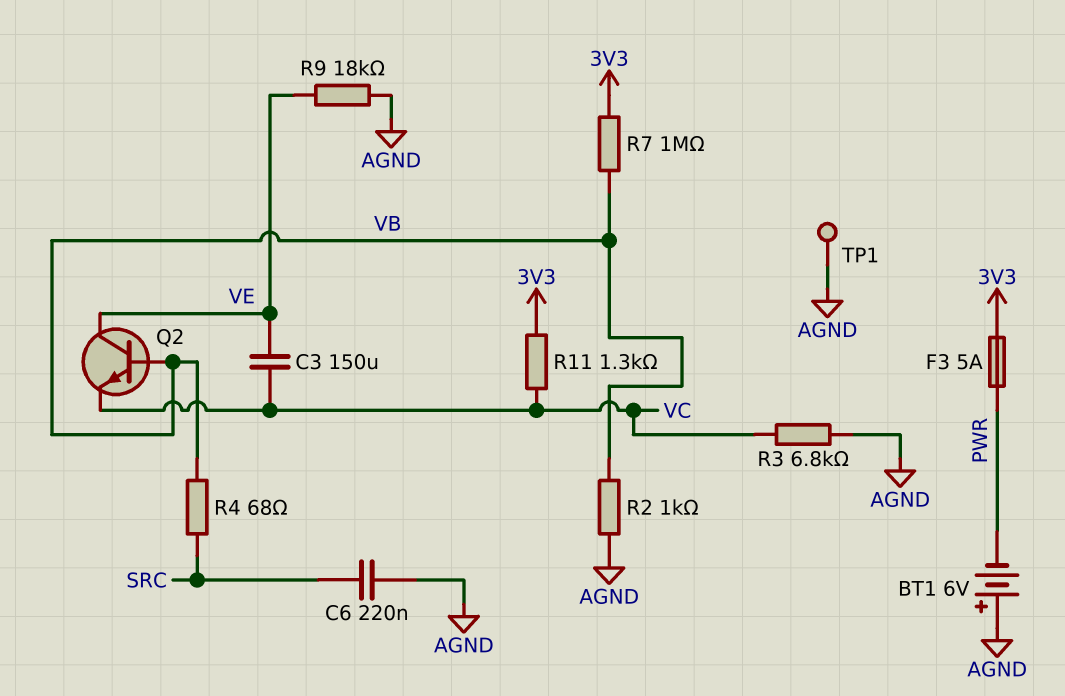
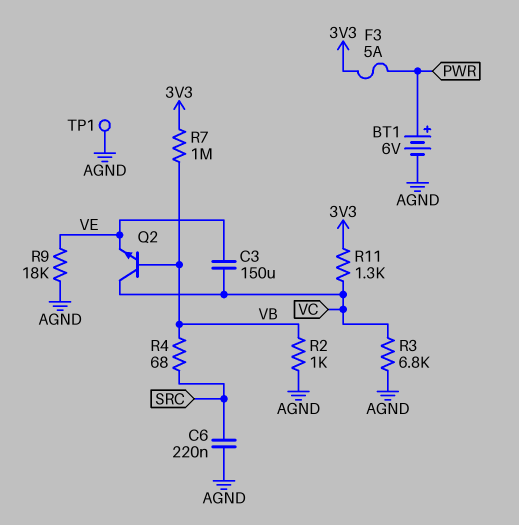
BT1: 6V (plus AGND, minus PWR) -> 6V (plus PWR, minus AGND)
Q2: NPN (B VB, C VE, E VC) -> NPN (B VB, C VC, E VE)

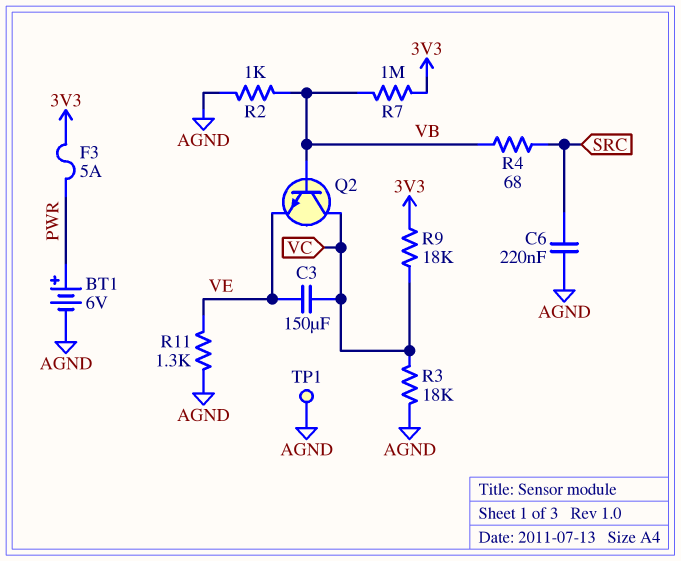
R3: 6.8k (AGND, VC) -> 18k (AGND, VC)
R9: 18k (AGND, VE) -> 18k (3V3, VC)
R11: 1.3k (3V3, VC) -> 1.3k (AGND, VE)

